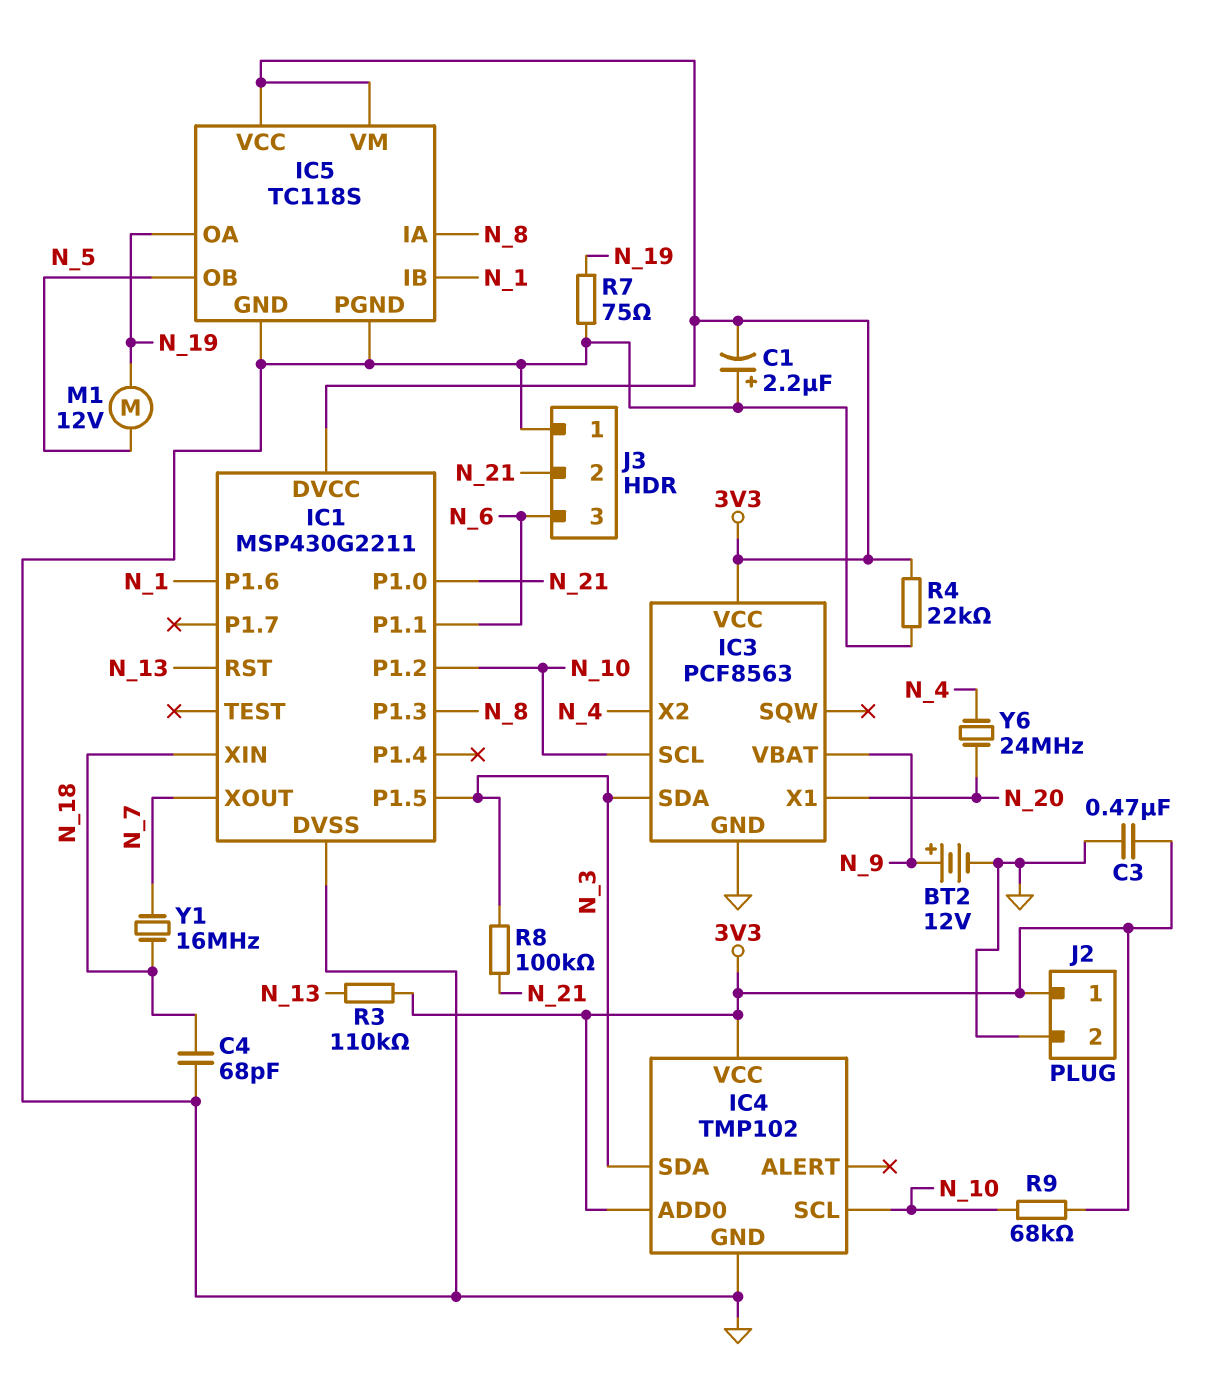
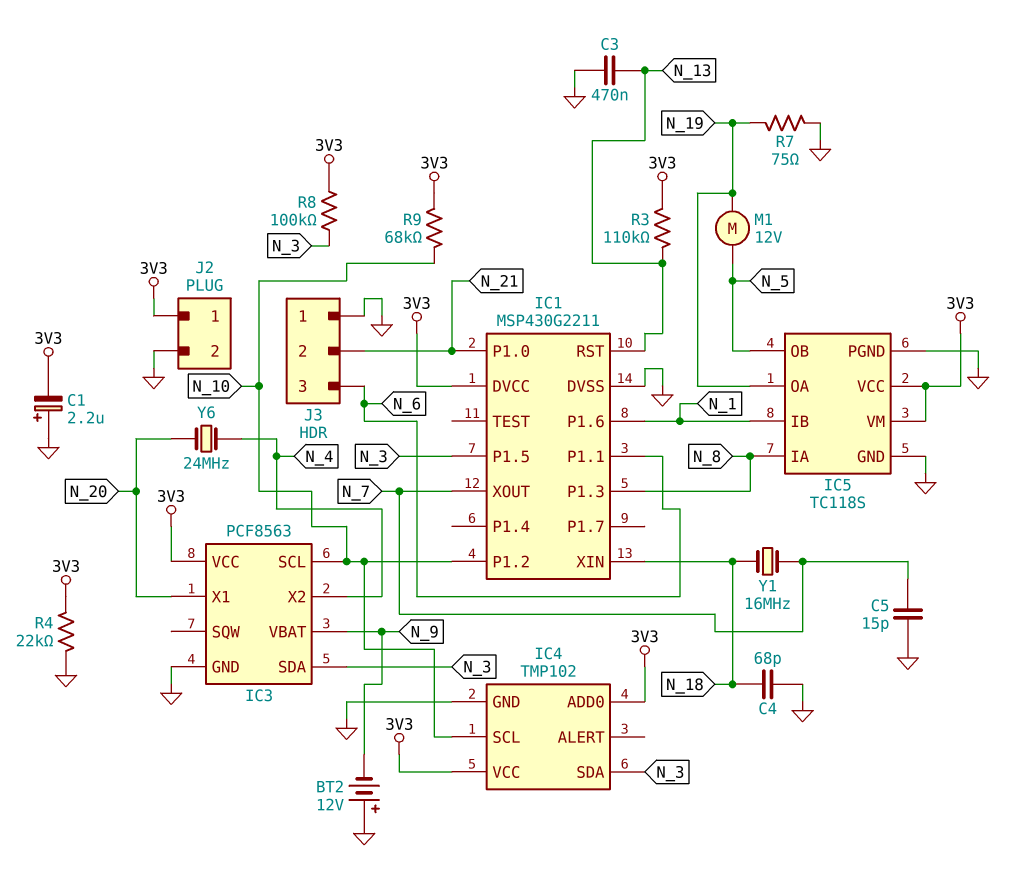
BT2: 12V (plus N_9, minus GND) -> 12V (plus GND, minus N_9)
C3: 470nF (3V3, GND) -> 470nF (GND, N_13)
C5: none -> 15pF (GND, N_7)
R8: 100k (N_3, N_21) -> 100k (3V3, N_3)

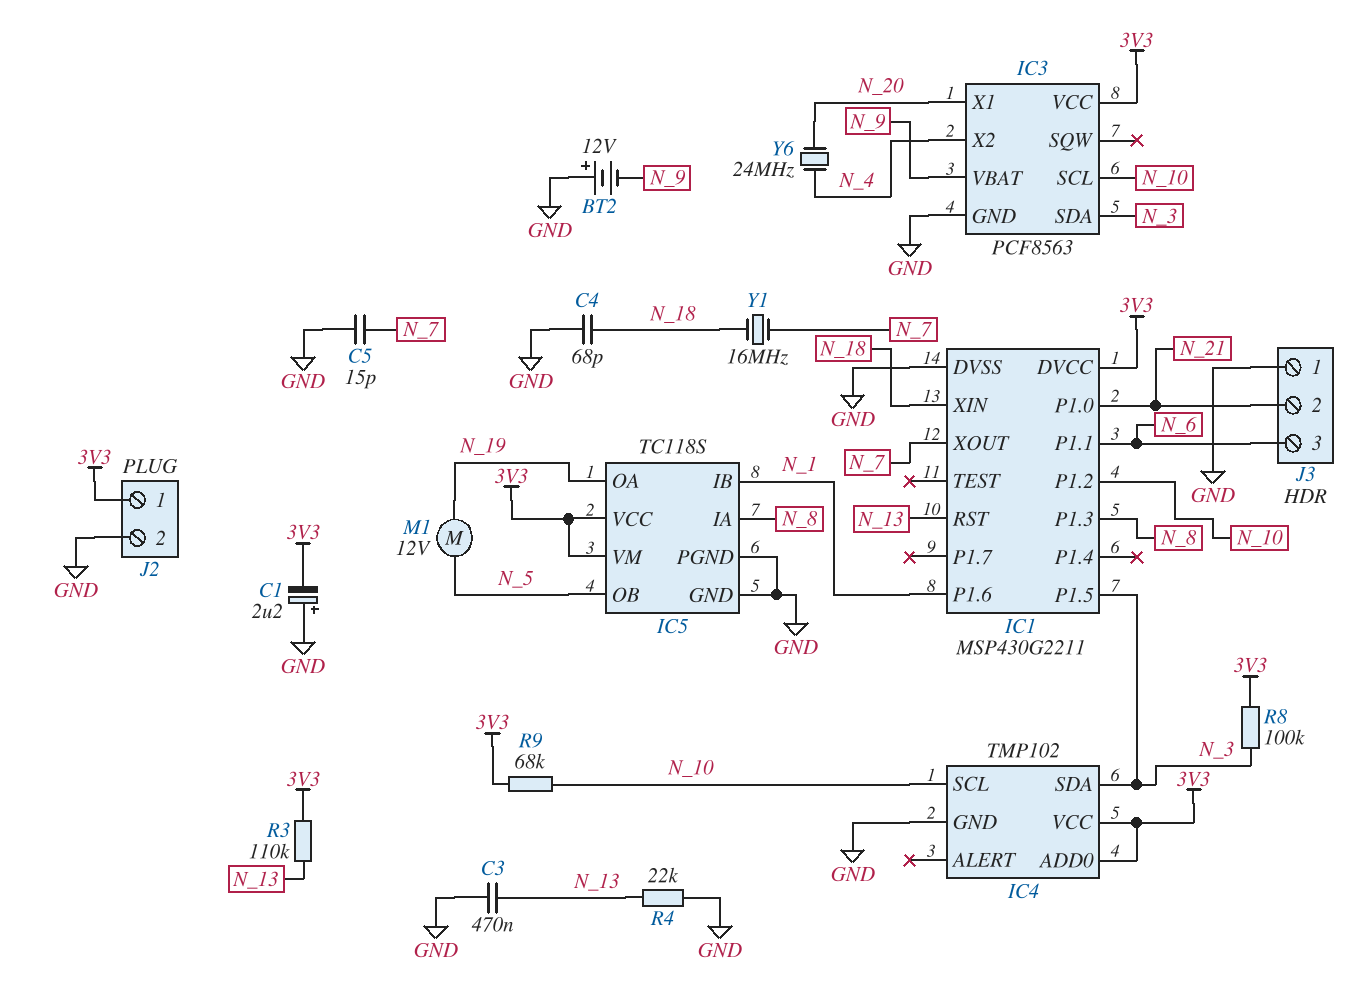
R4: 22k (3V3, GND) -> 22k (GND, N_13)
R7: 75 (GND, N_19) -> none

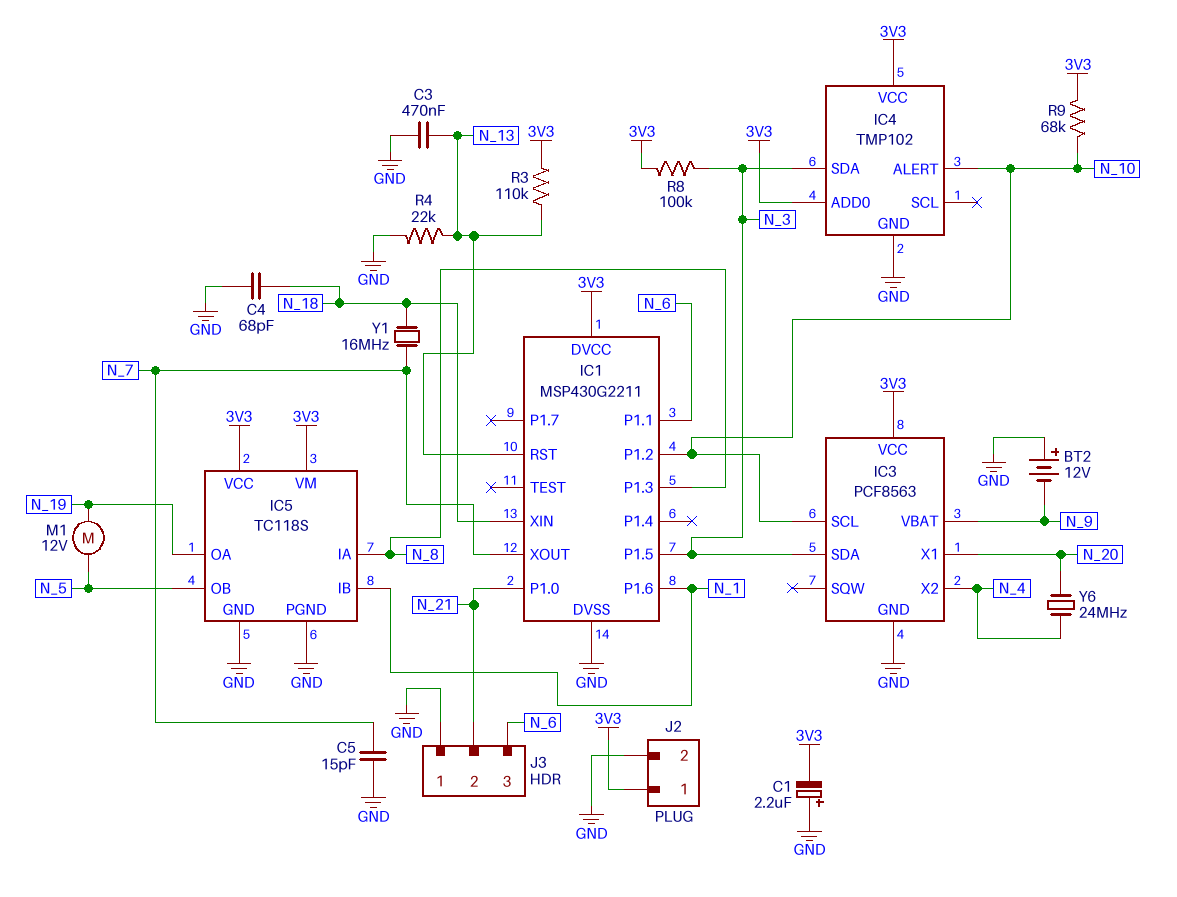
IC4 pin ALERT: none -> N_10
IC4 pin SCL: N_10 -> none

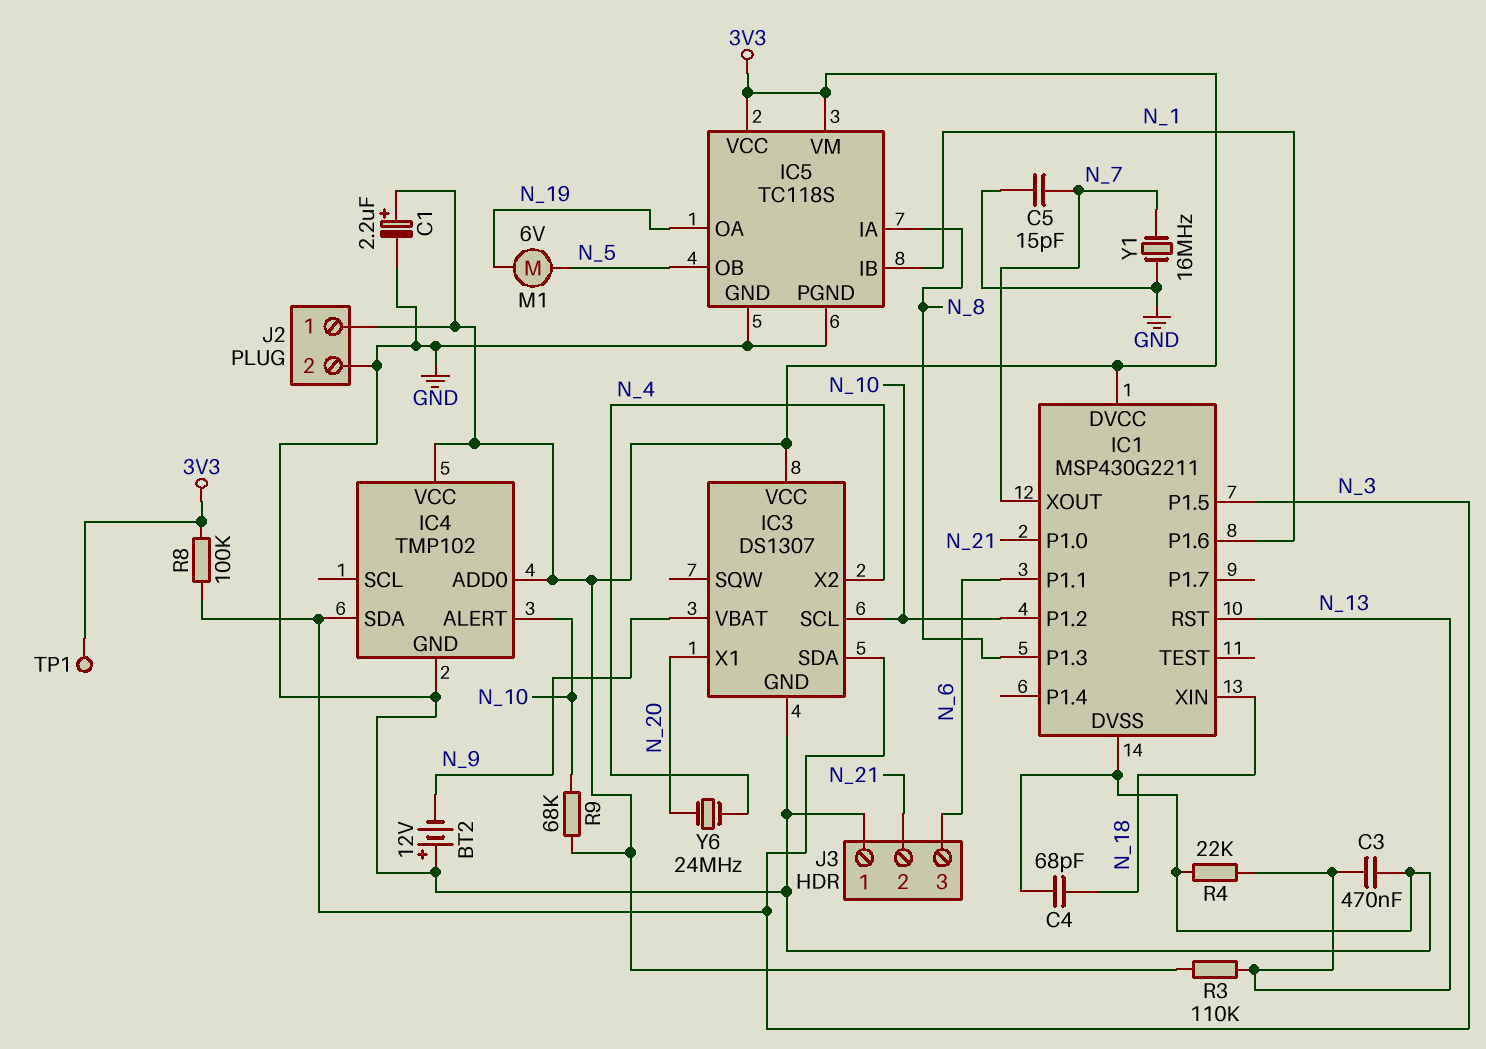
C1: 2.2uF (plus GND, minus 3V3) -> 2.2uF (plus 3V3, minus GND)
IC3: PCF8563 -> DS1307
M1: motor 12V (N_5, N_19) -> motor 6V (N_5, N_19)
TP1: none -> test point (3V3)
Y1: 16MHz (N_7, N_18) -> 16MHz (GND, N_7)

